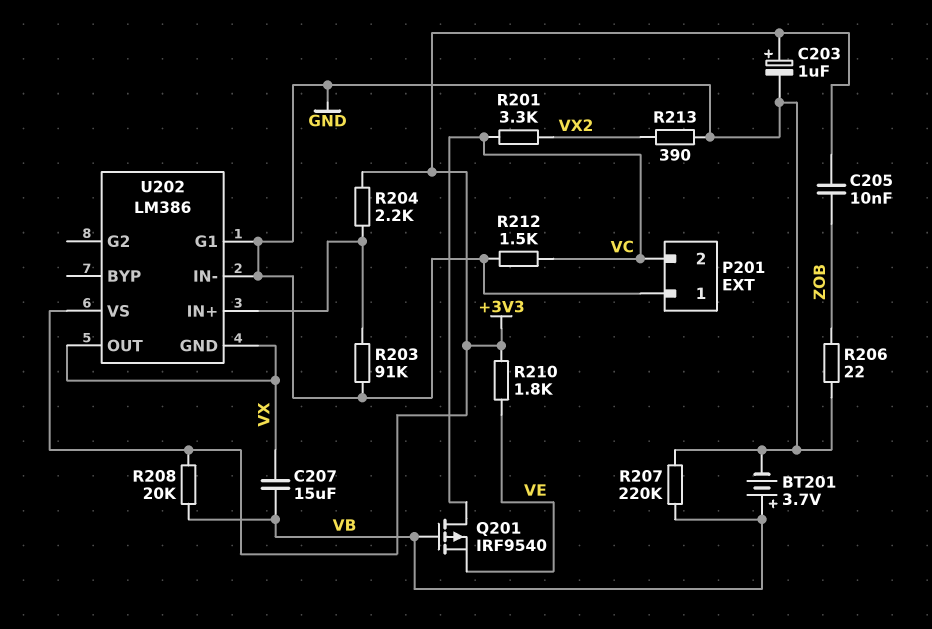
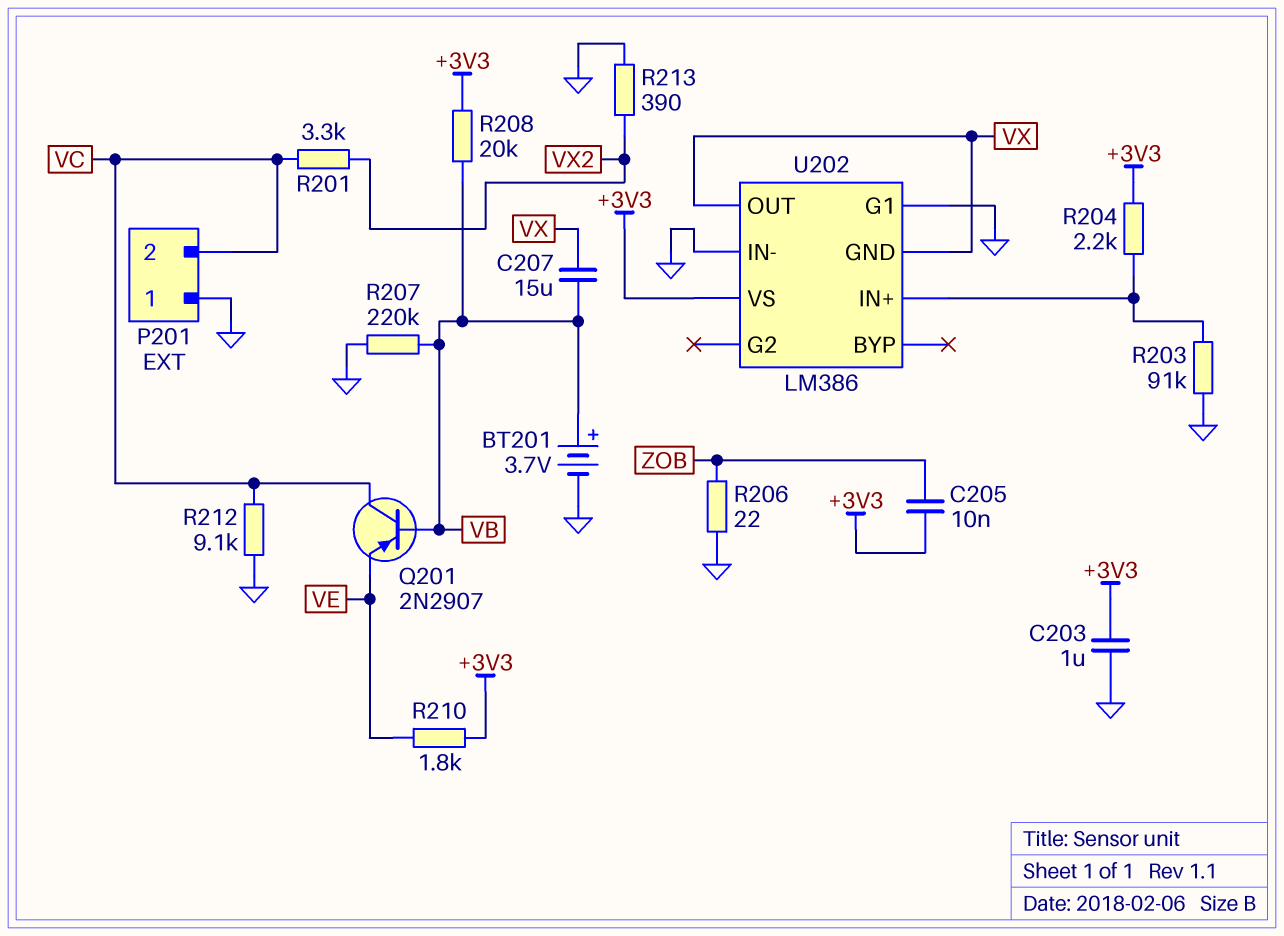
C203: 1uF (plus +3V3, minus GND) -> 1uF (+3V3, GND)
Q201: PMOS IRF9540 (G VB, D VC, S VE) -> PNP 2N2907 (B VB, C VC, E VE)
R212: 1.5k (GND, VC) -> 9.1k (GND, VC)

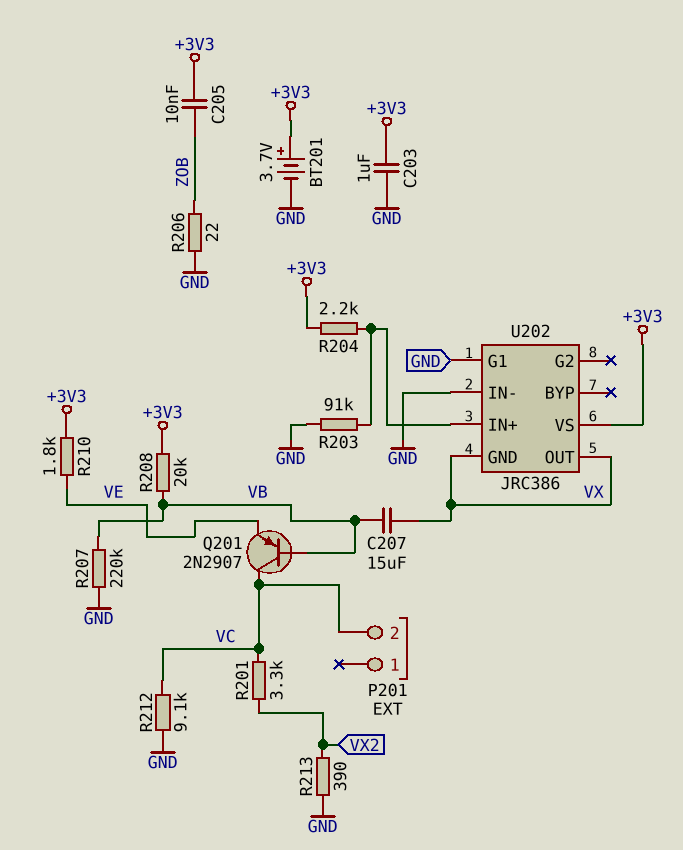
BT201: 3.7V (plus VB, minus GND) -> 3.7V (plus +3V3, minus GND)
P201 pin 1: GND -> none
U202: LM386 -> JRC386

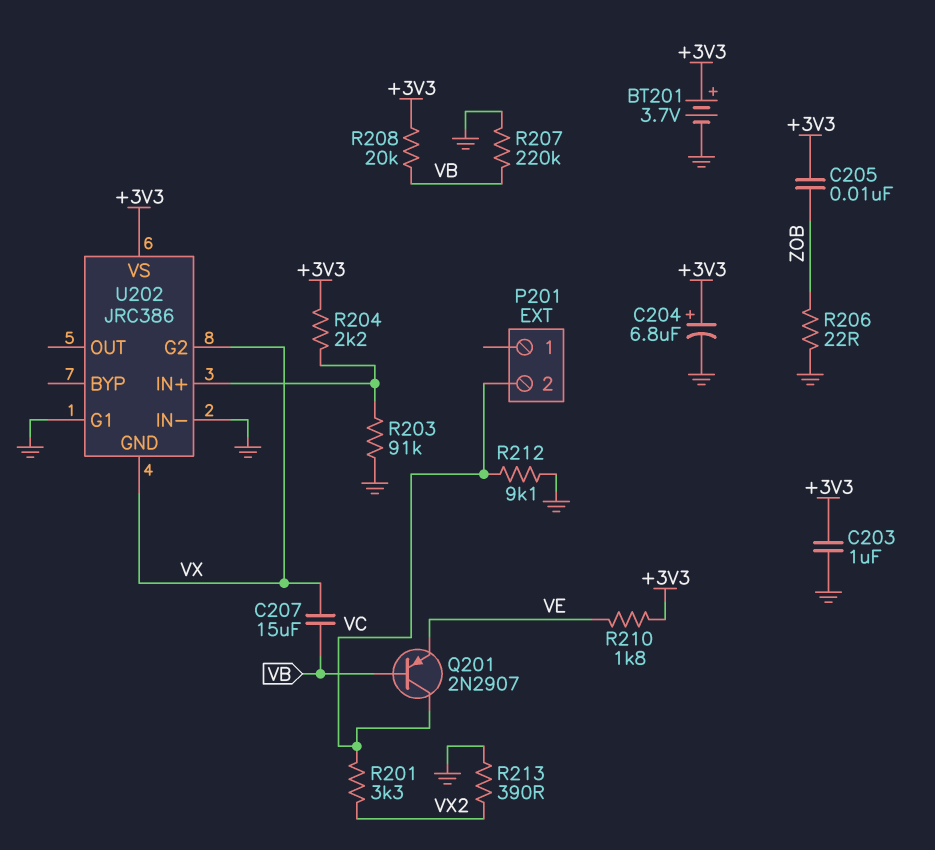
C204: none -> 6.8uF (plus +3V3, minus GND)
U202 pin G2: none -> VX
U202 pin OUT: VX -> none

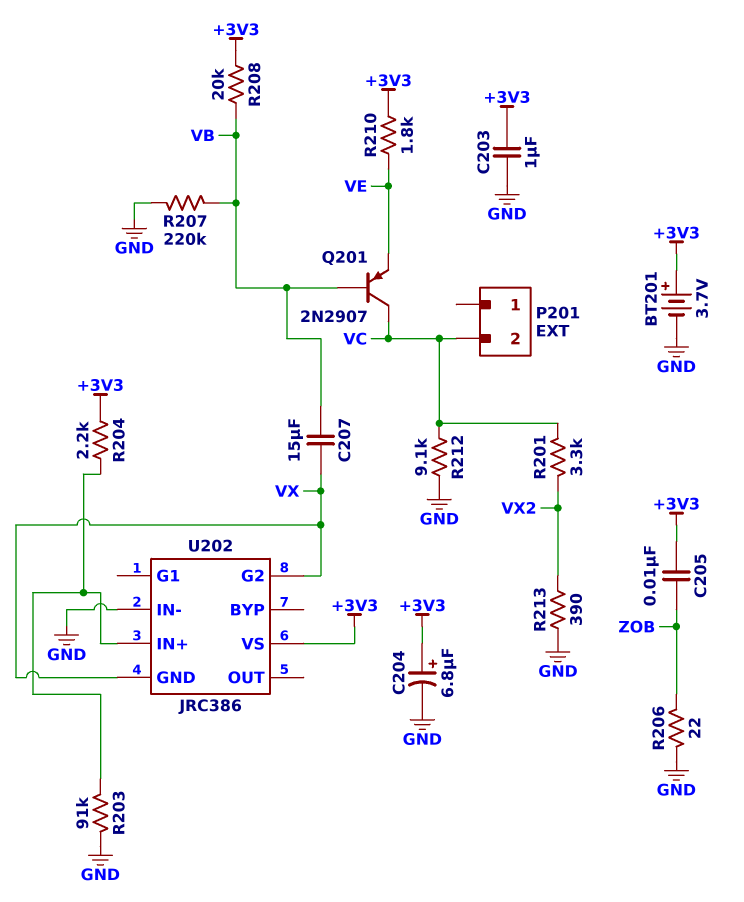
U202 pin G1: GND -> none

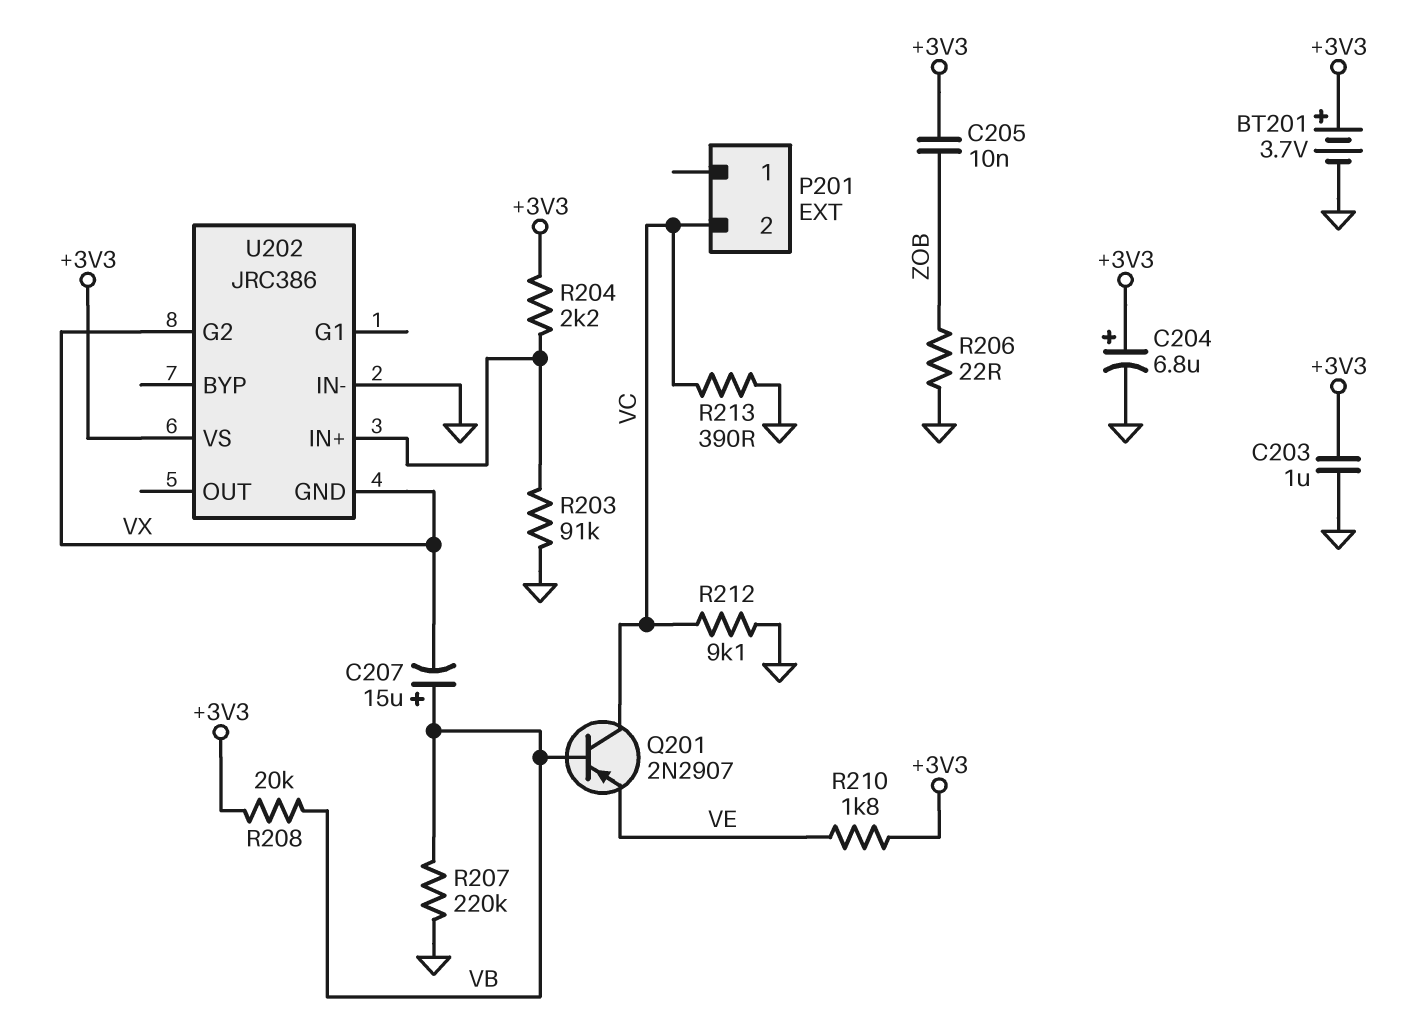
C207: 15uF (VB, VX) -> 15uF (plus VB, minus VX)
R201: 3.3k (VC, VX2) -> none
R213: 390 (GND, VX2) -> 390 (GND, VC)

